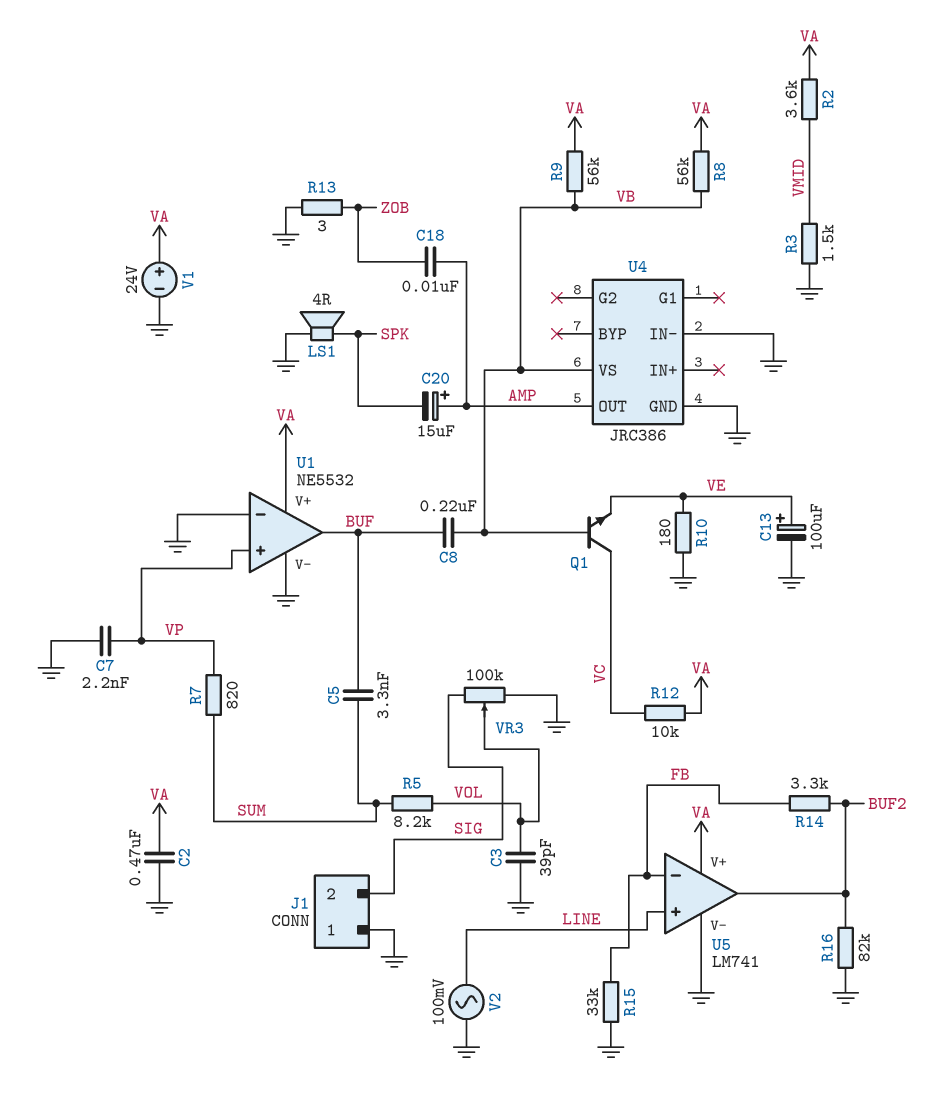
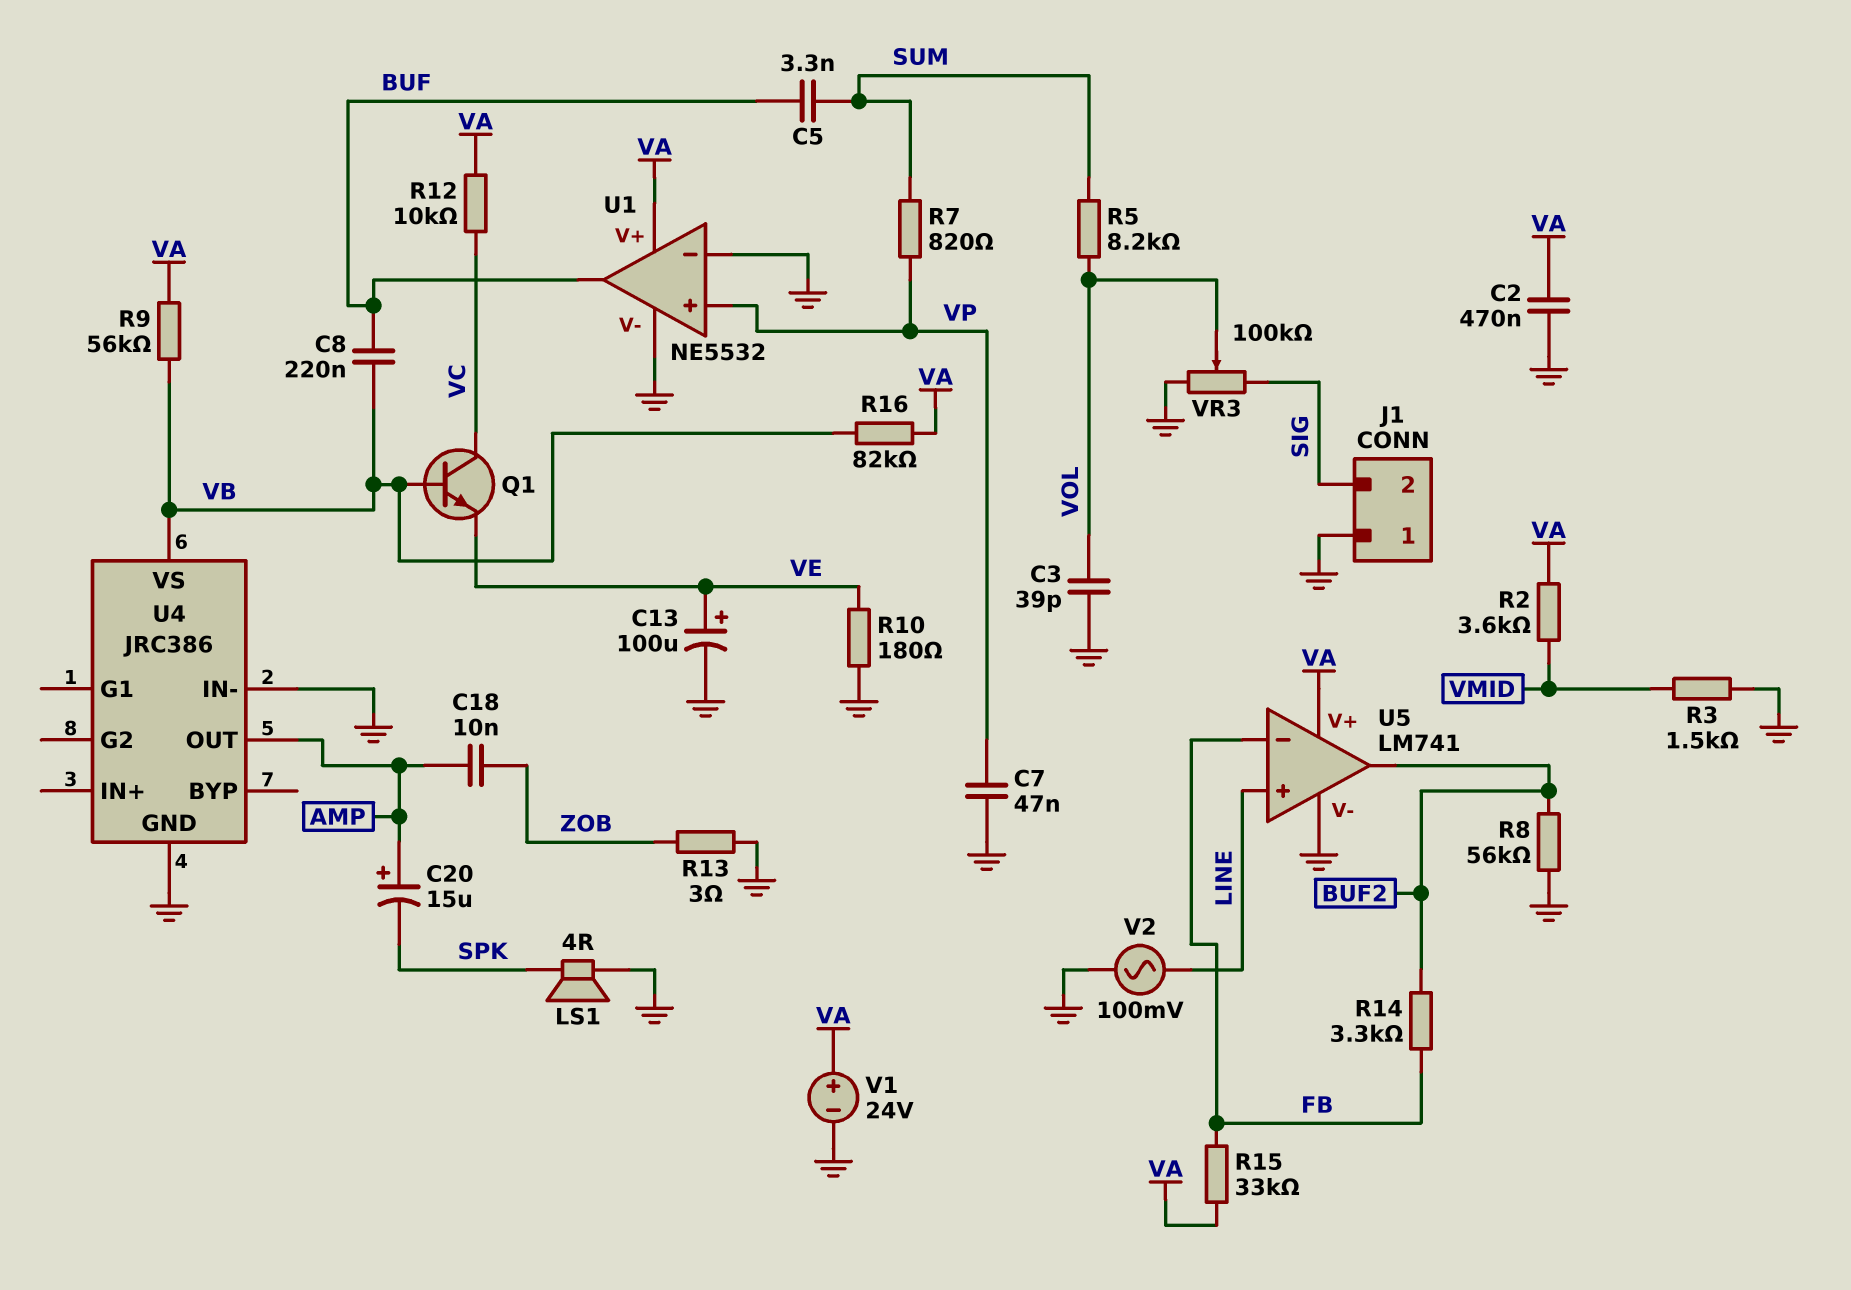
C7: 2.2nF (GND, VP) -> 47nF (GND, VP)
R8: 56k (VA, VB) -> 56k (BUF2, GND)
R15: 33k (FB, GND) -> 33k (FB, VA)
R16: 82k (BUF2, GND) -> 82k (VA, VB)

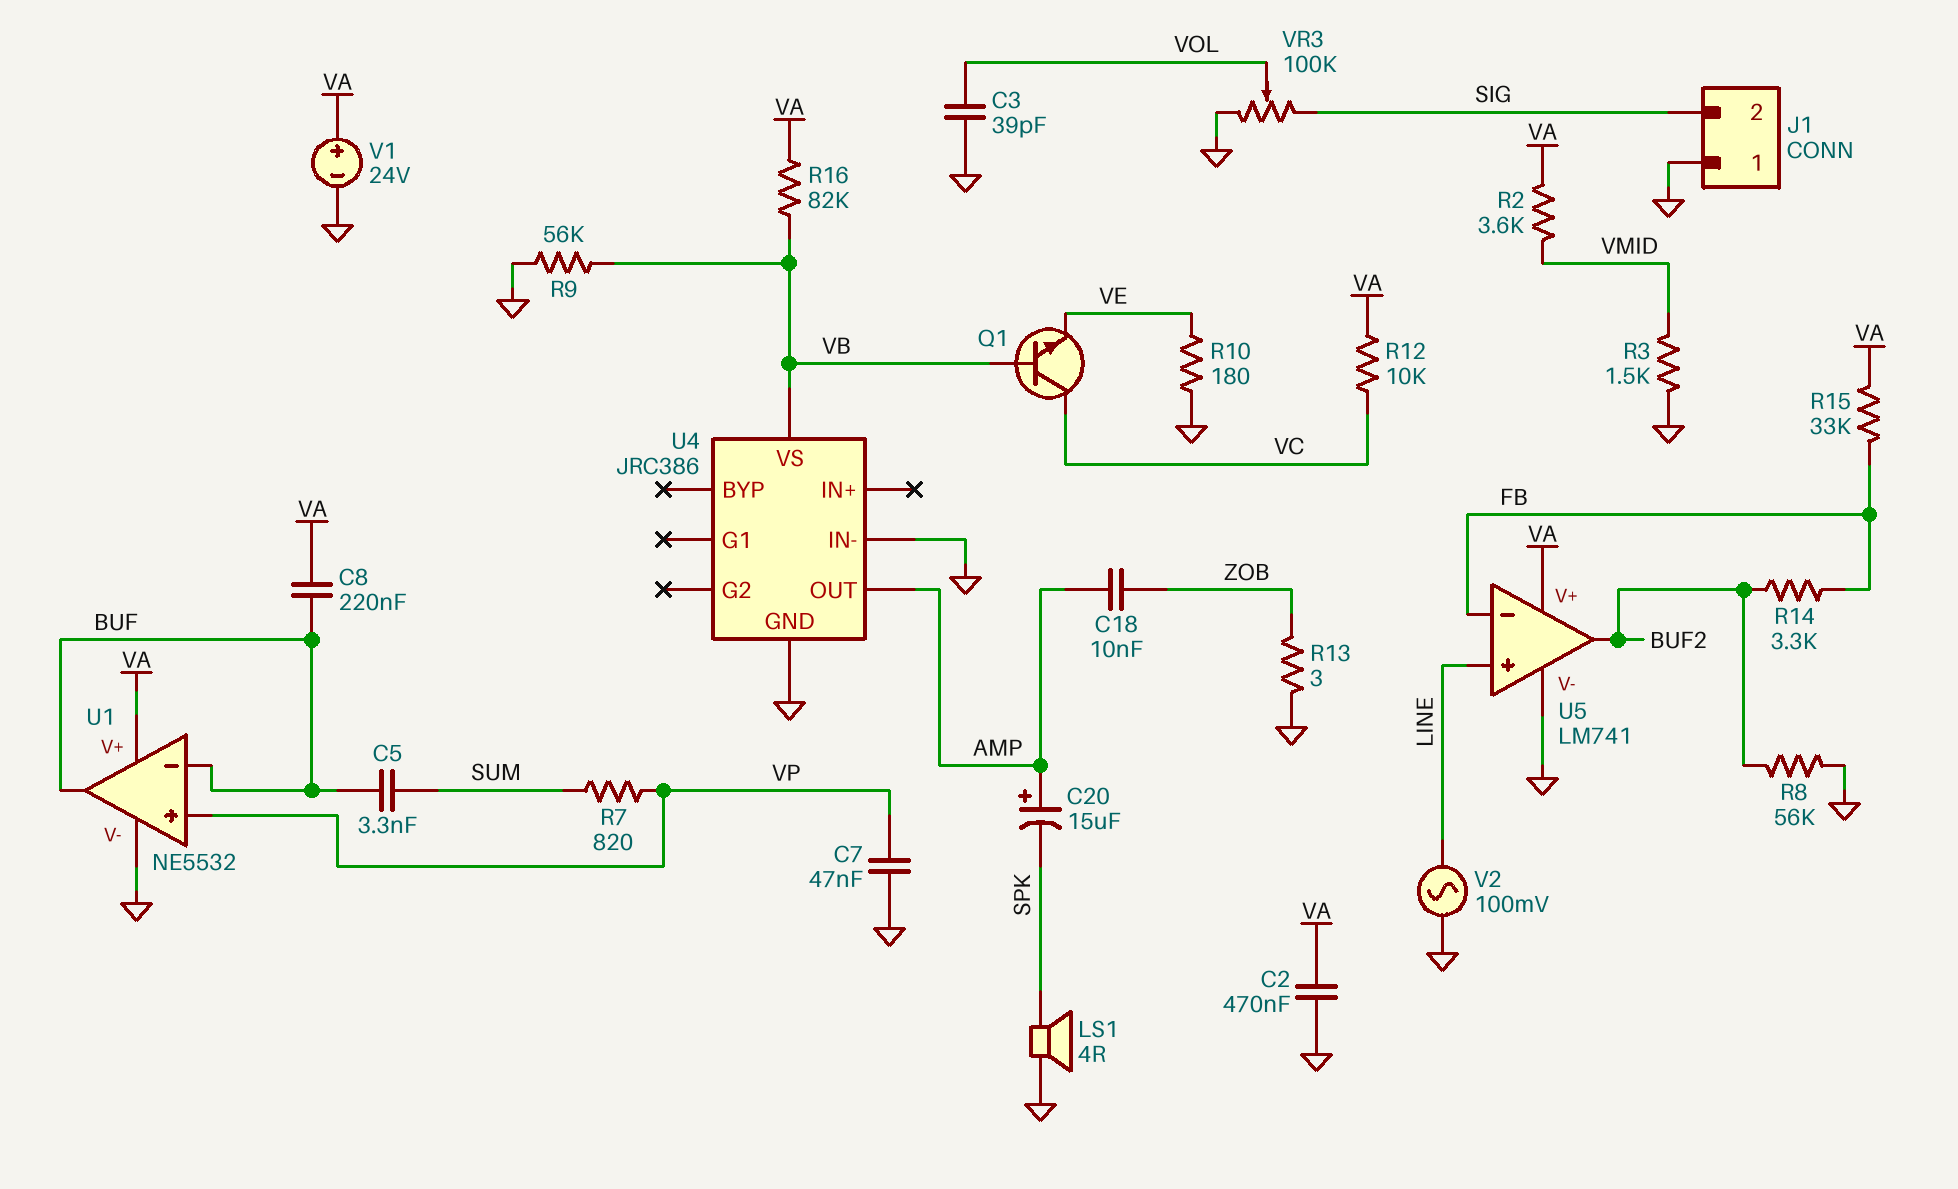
C8: 220nF (BUF, VB) -> 220nF (BUF, VA)
C13: 100uF (plus VE, minus GND) -> none
R5: 8.2k (SUM, VOL) -> none
R9: 56k (VA, VB) -> 56k (GND, VB)
U1 pin in-: GND -> BUF

